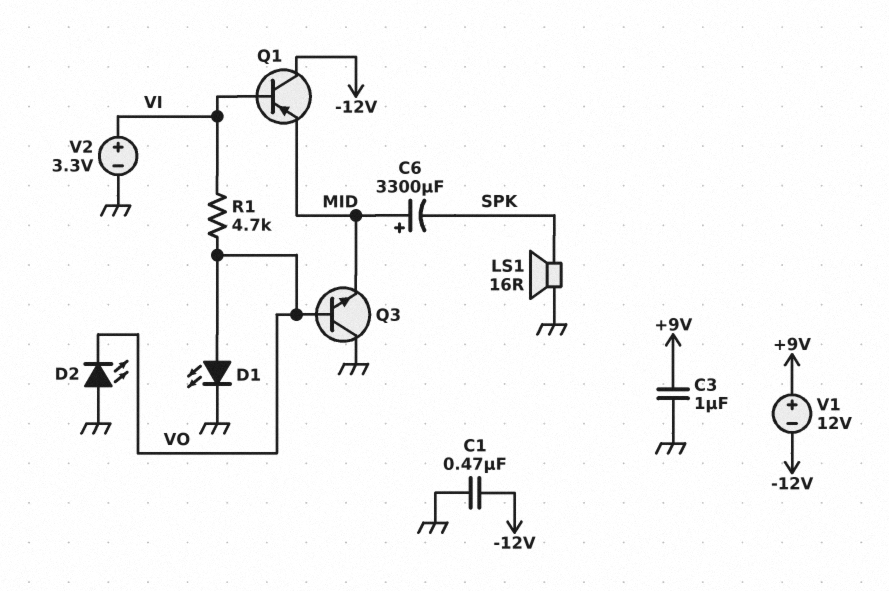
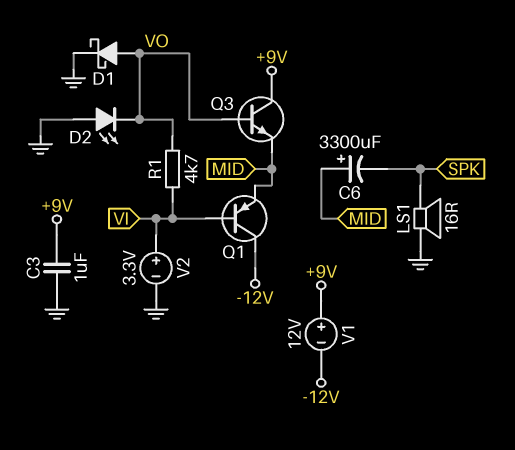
C1: 470nF (-12V, GND) -> none
D1: LED (A VO, K GND) -> schottky (A VO, K GND)
Q3: NPN (B VO, C GND, E MID) -> NPN (B VO, C +9V, E MID)

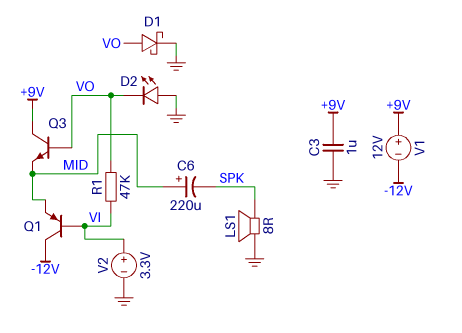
C6: 3300uF (plus MID, minus SPK) -> 220uF (plus MID, minus SPK)
LS1: speaker 16R (GND, SPK) -> speaker 8R (GND, SPK)
R1: 4.7k (VI, VO) -> 47k (VI, VO)

